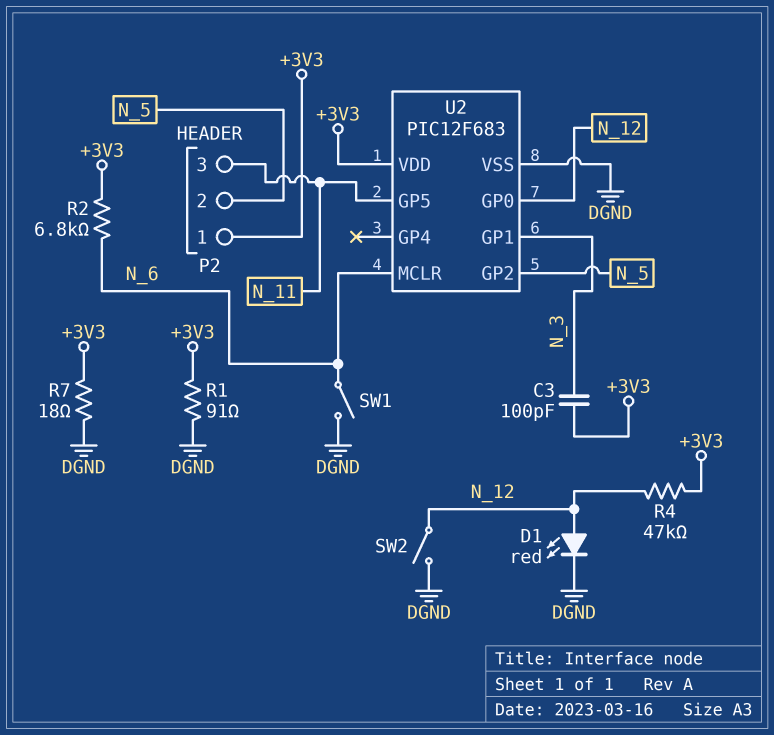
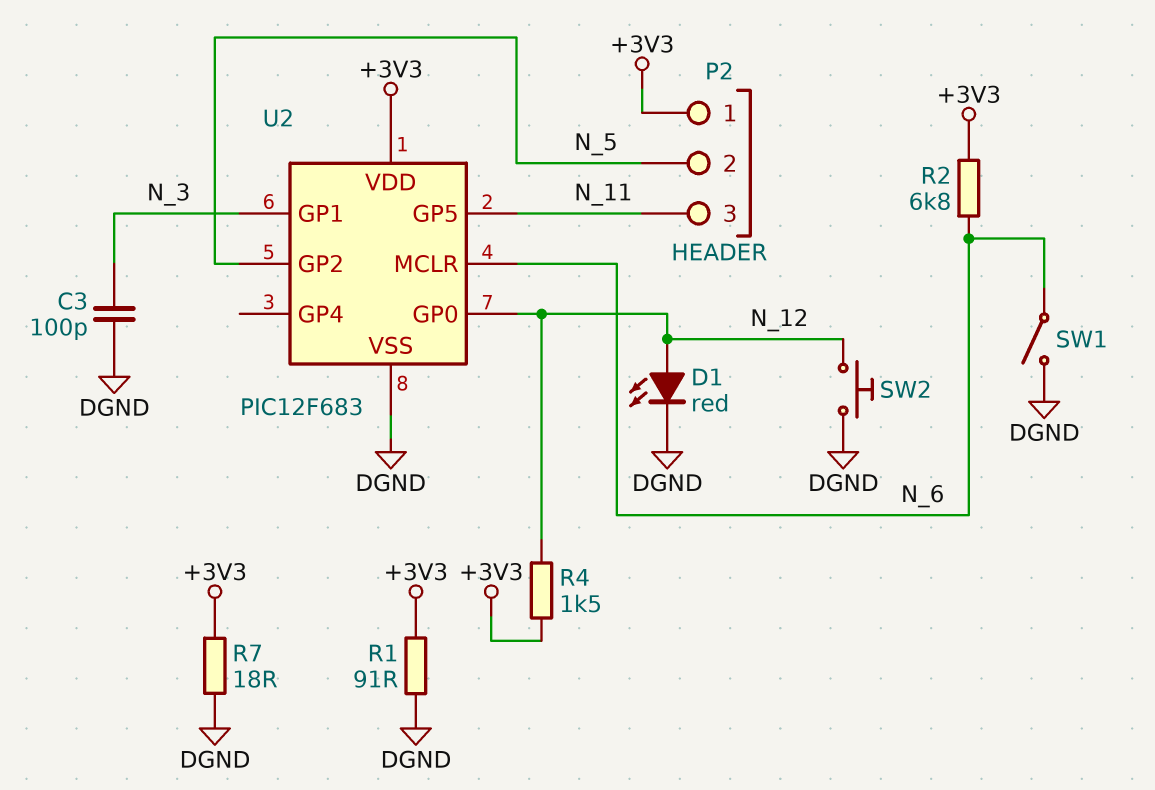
C3: 100pF (+3V3, N_3) -> 100pF (DGND, N_3)
R4: 47k (+3V3, N_12) -> 1.5k (+3V3, N_12)
SW2: switch (DGND, N_12) -> button (DGND, N_12)

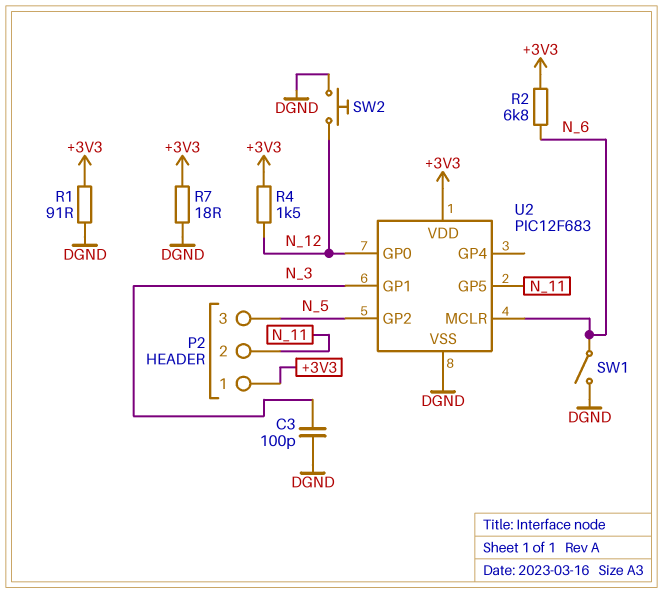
D1: LED red (A N_12, K DGND) -> none
P2 pin 2: N_5 -> N_11
P2 pin 3: N_11 -> N_5

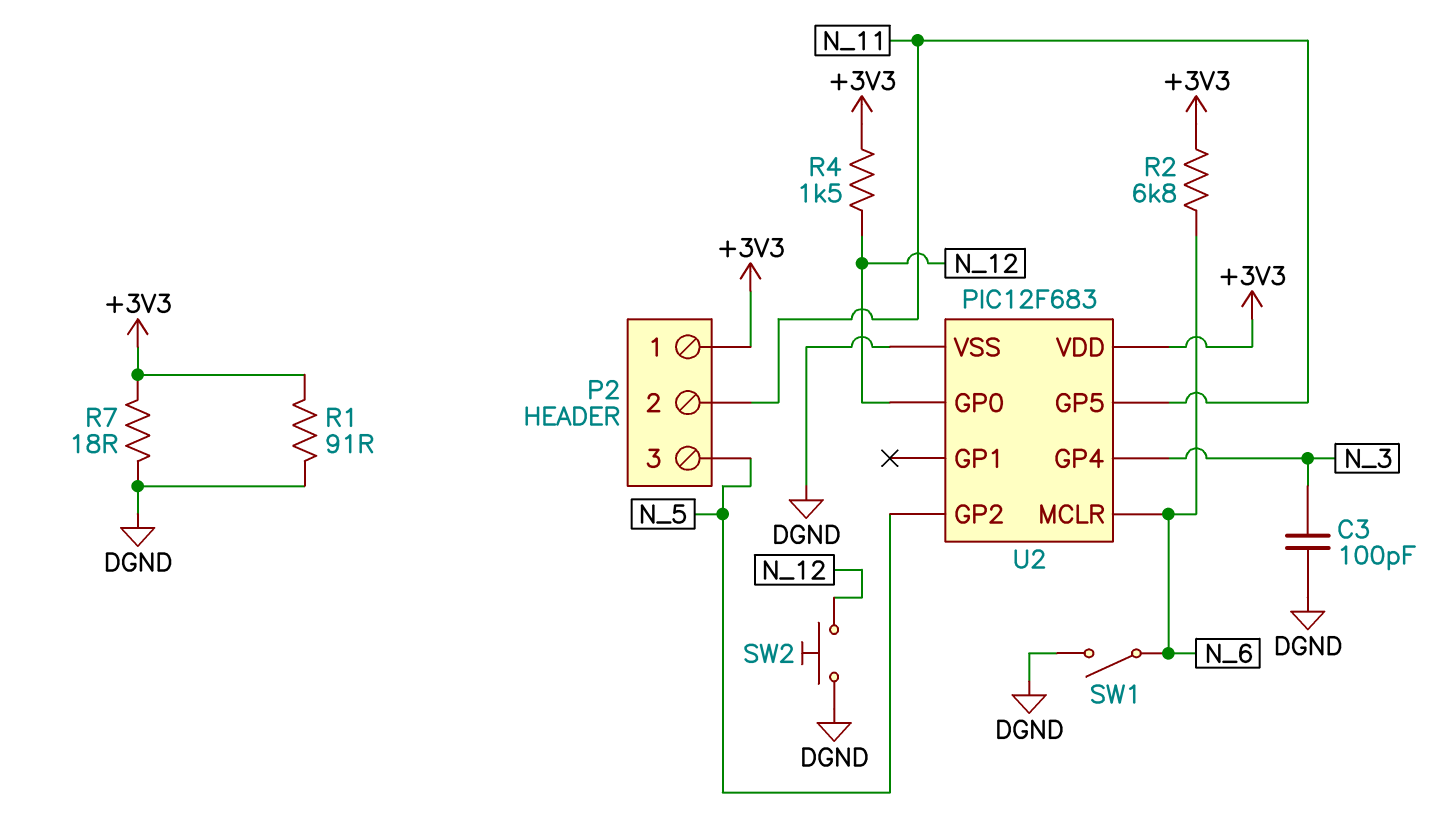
U2 pin GP1: N_3 -> none
U2 pin GP4: none -> N_3

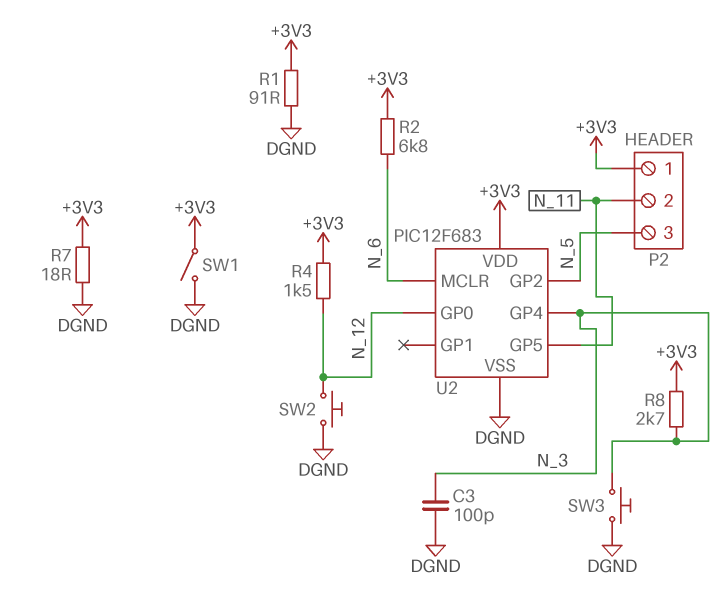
R8: none -> 2.7k (+3V3, N_3)
SW1: switch (DGND, N_6) -> switch (+3V3, DGND)
SW3: none -> button (DGND, N_3)

